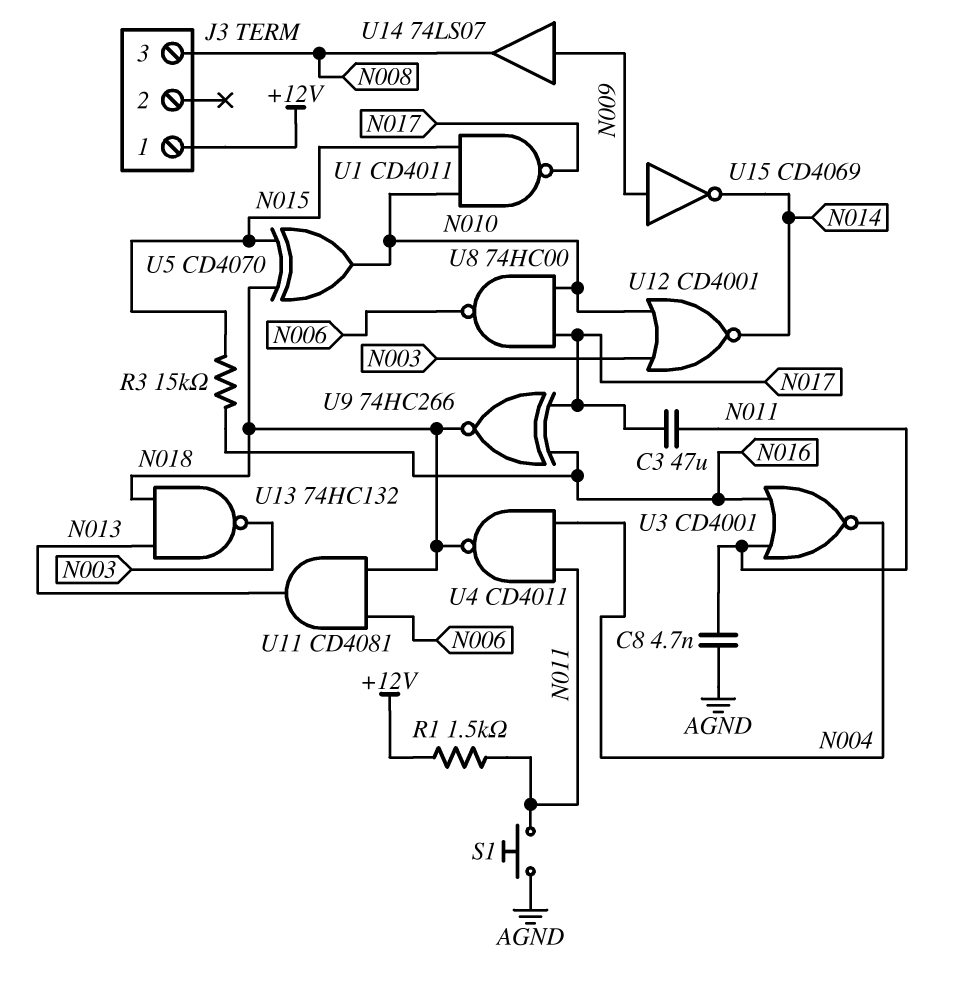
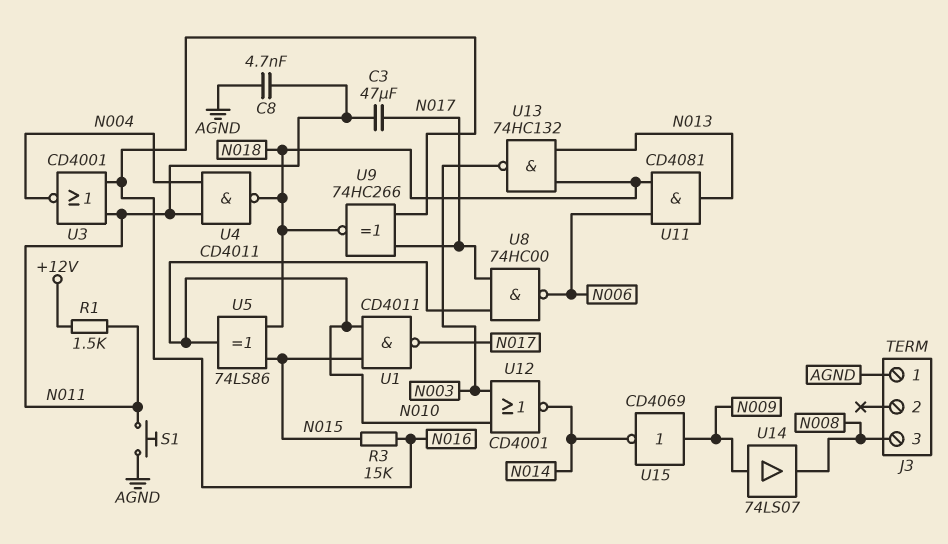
J3 pin 1: +12V -> AGND
U5: XOR CD4070 (in N015, in N018, out N010) -> XOR 74LS86 (in N015, in N018, out N010)

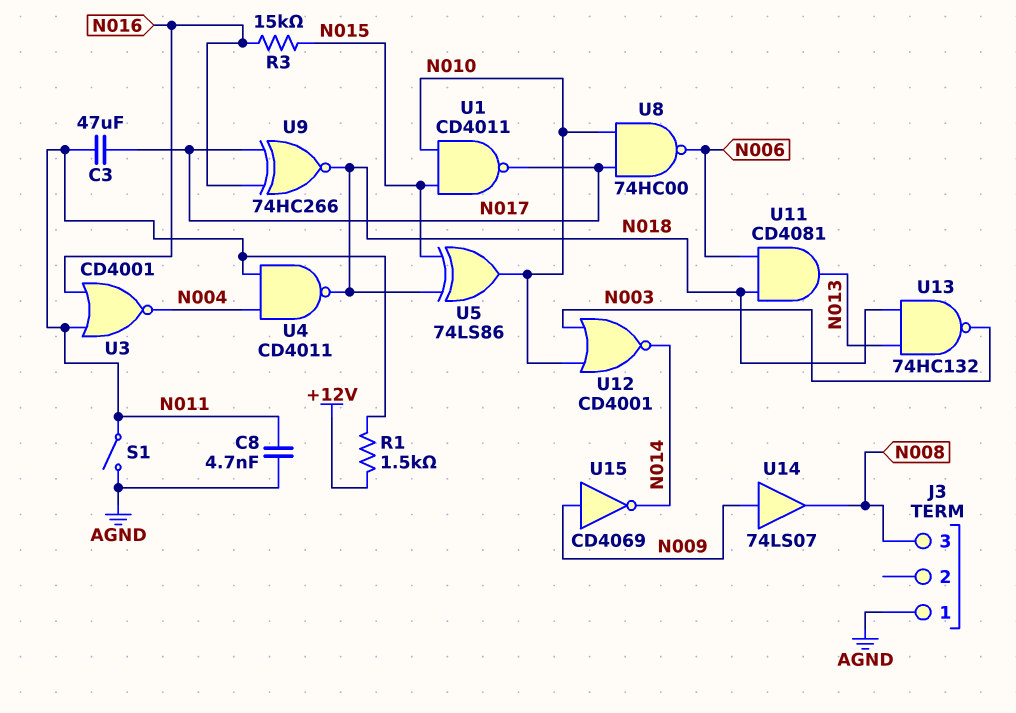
S1: button (AGND, N011) -> switch (AGND, N011)

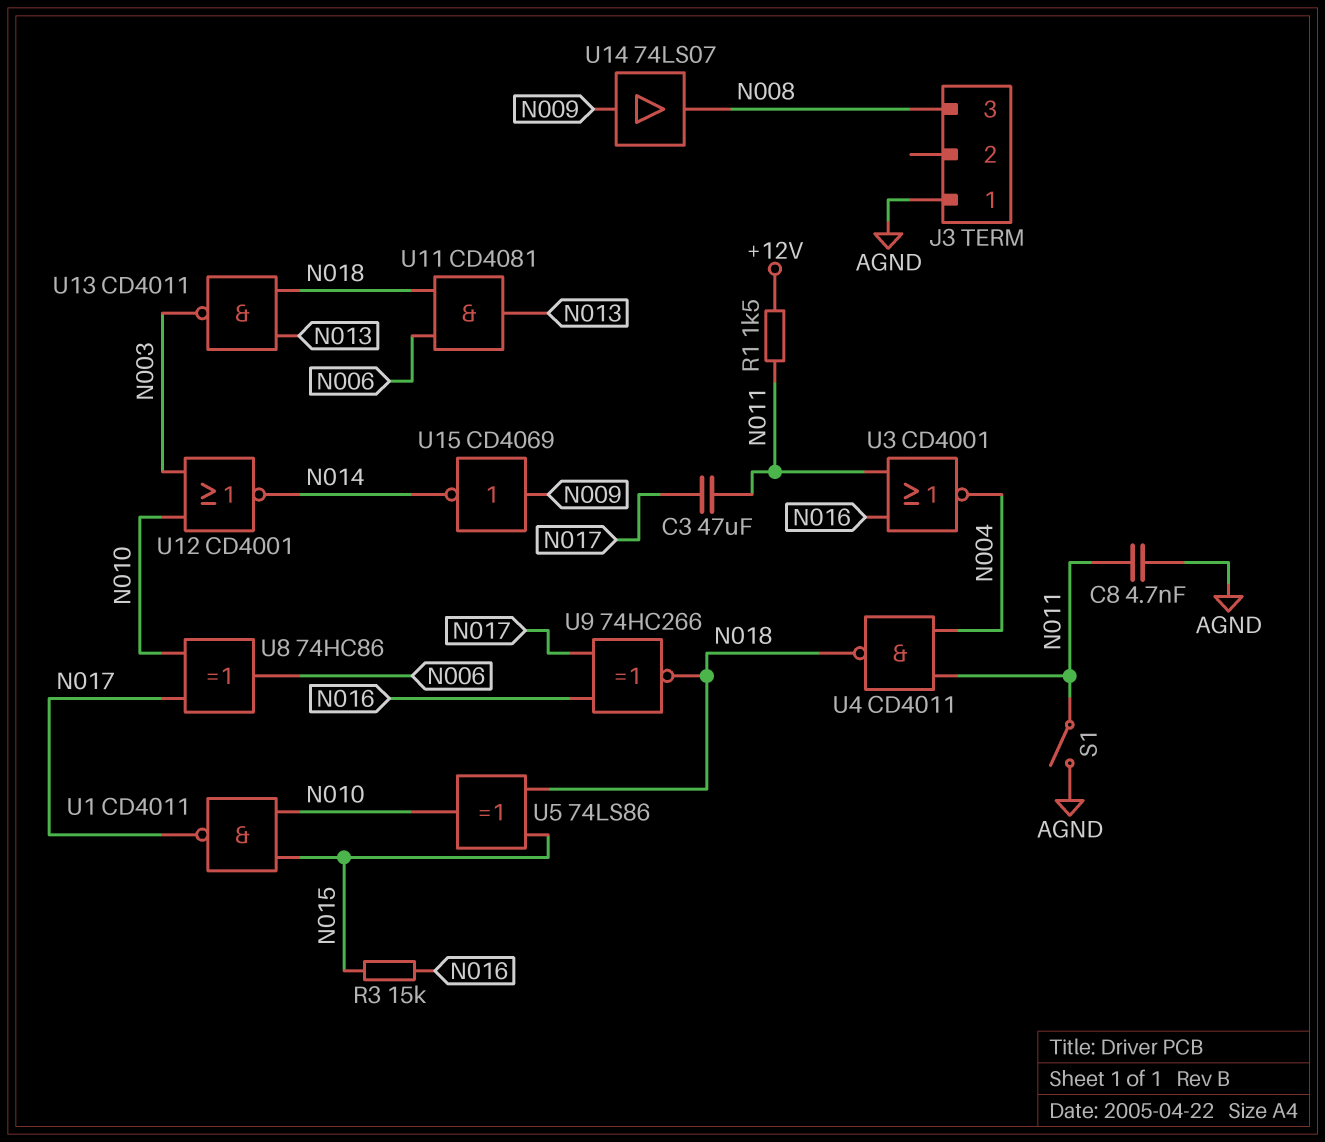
U8: NAND 74HC00 (in N010, in N017, out N006) -> XOR 74HC86 (in N010, in N017, out N006)
U13: NAND 74HC132 (in N013, in N018, out N003) -> NAND CD4011 (in N013, in N018, out N003)

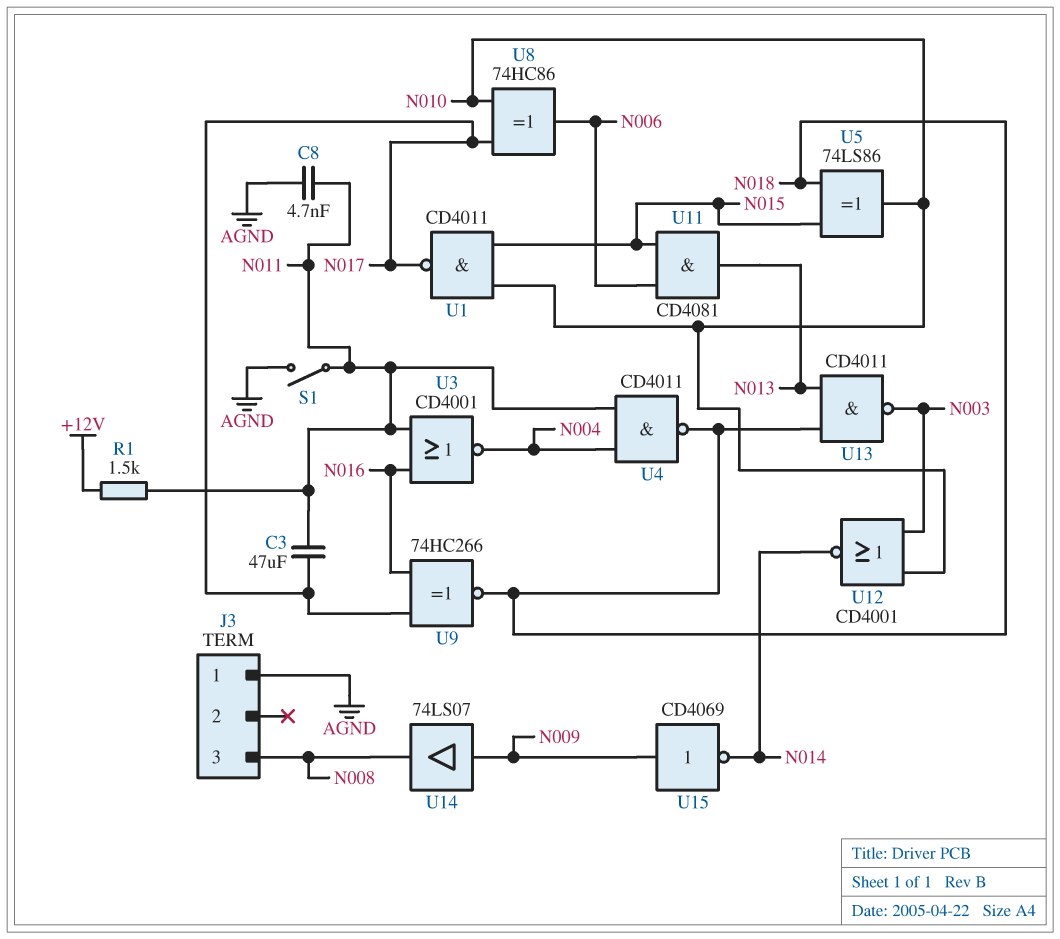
R3: 15k (N015, N016) -> none
U11: AND CD4081 (in N006, in N018, out N013) -> AND CD4081 (in N006, in N015, out N013)

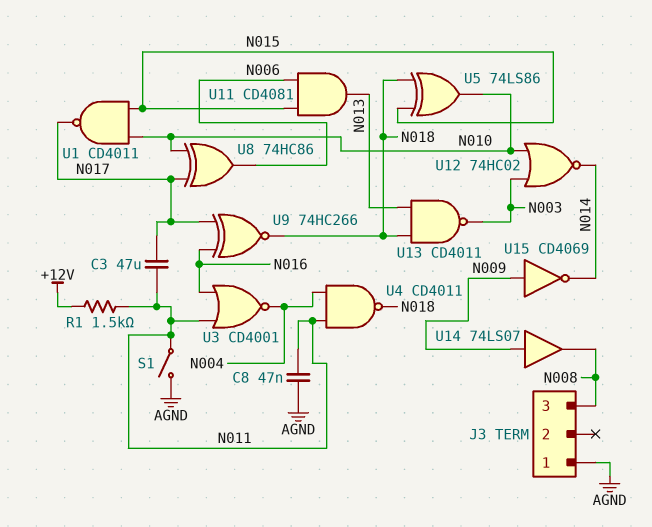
C8: 4.7nF (AGND, N011) -> 47nF (AGND, N011)
U12: NOR CD4001 (in N003, in N010, out N014) -> NOR 74HC02 (in N003, in N010, out N014)

